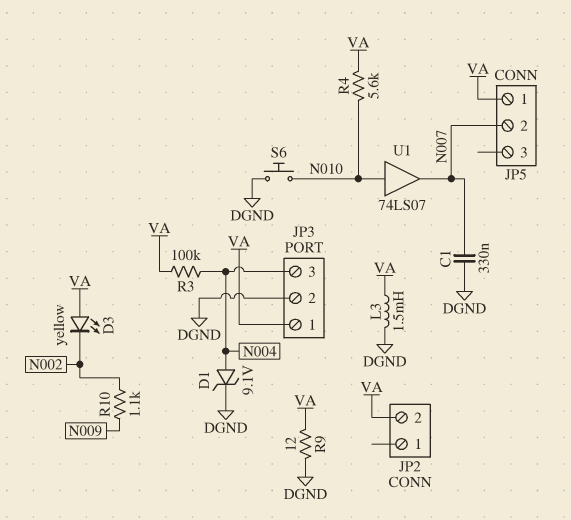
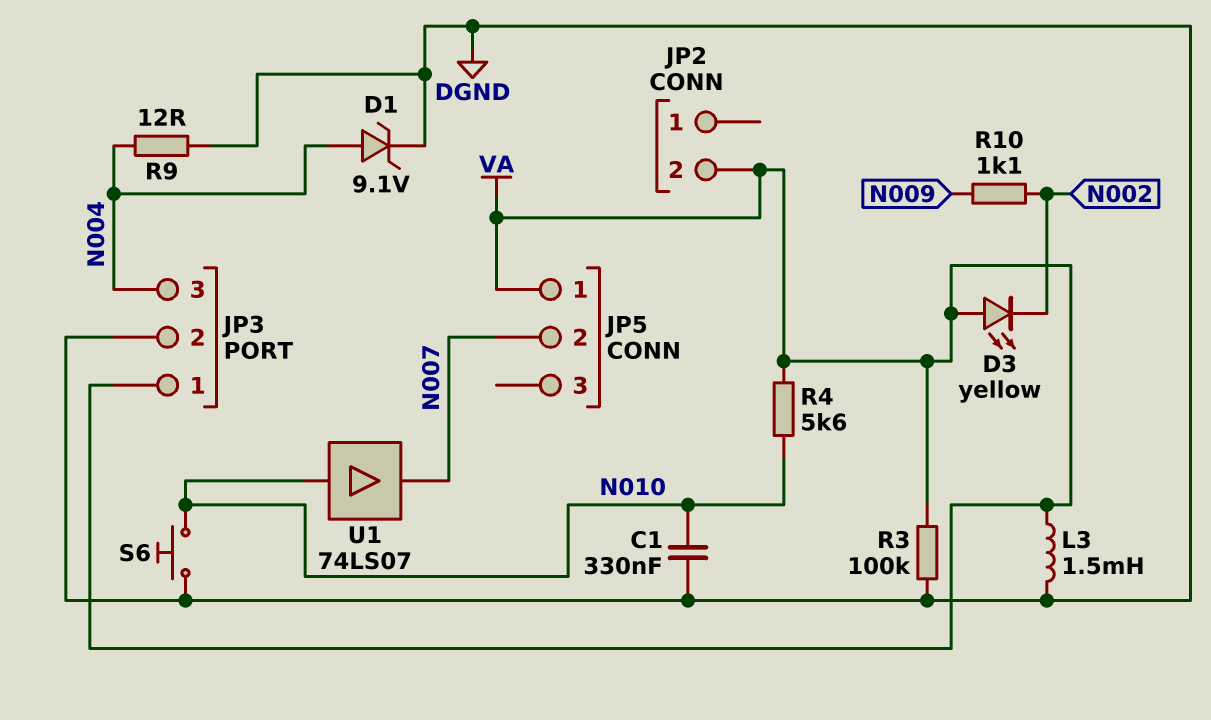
C1: 330nF (DGND, N007) -> 330nF (DGND, N010)
R3: 100k (N004, VA) -> 100k (DGND, VA)
R9: 12 (DGND, VA) -> 12 (DGND, N004)

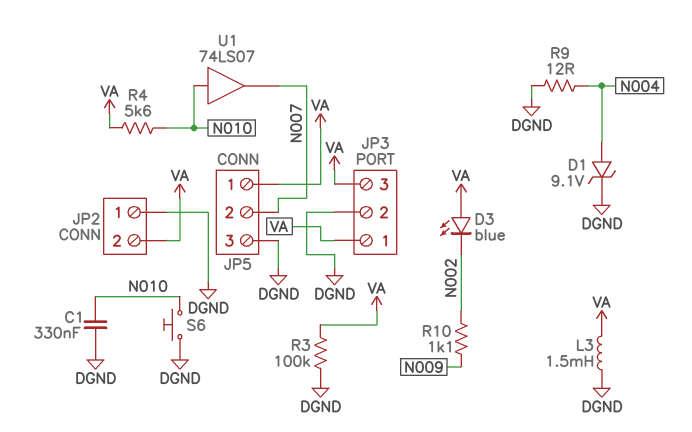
D3: LED yellow (A VA, K N002) -> LED blue (A VA, K N002)
JP2 pin 1: none -> DGND
JP3 pin 3: N004 -> VA
JP5 pin 3: none -> DGND

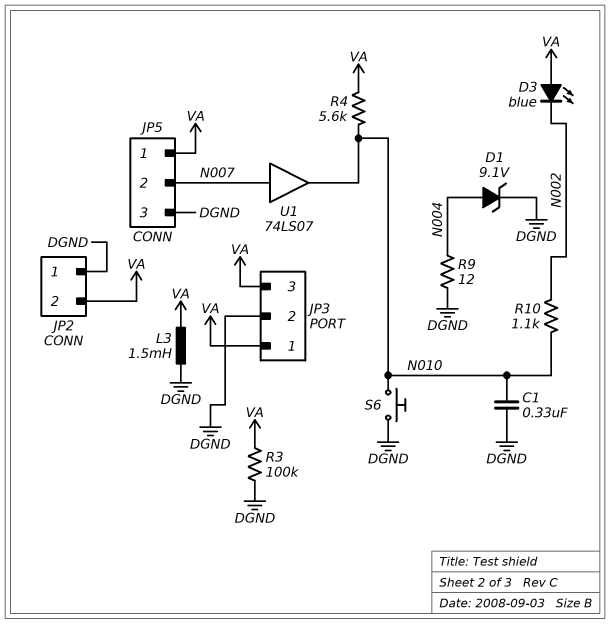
R10: 1.1k (N002, N009) -> 1.1k (N002, N010)
U1: buffer 74LS07 (in N010, out N007) -> buffer 74LS07 (in N007, out N010)

